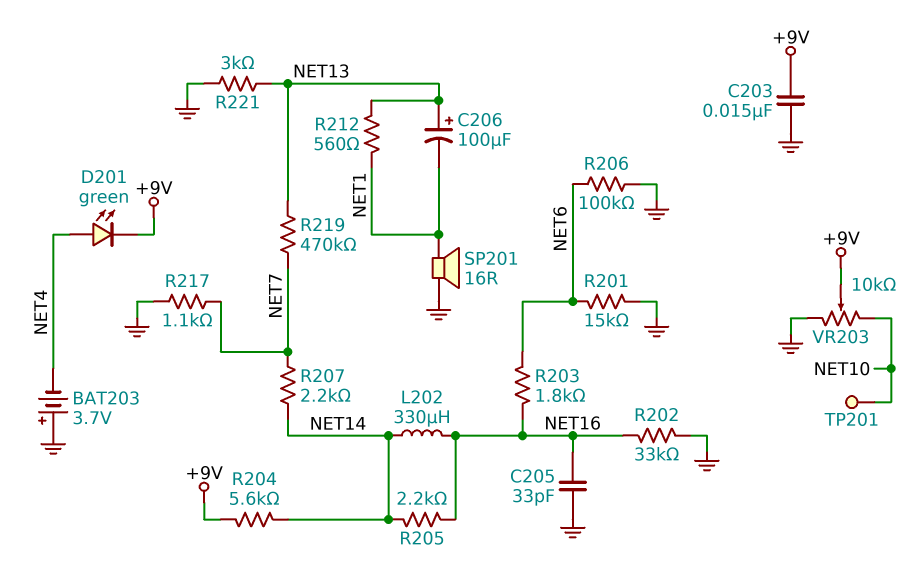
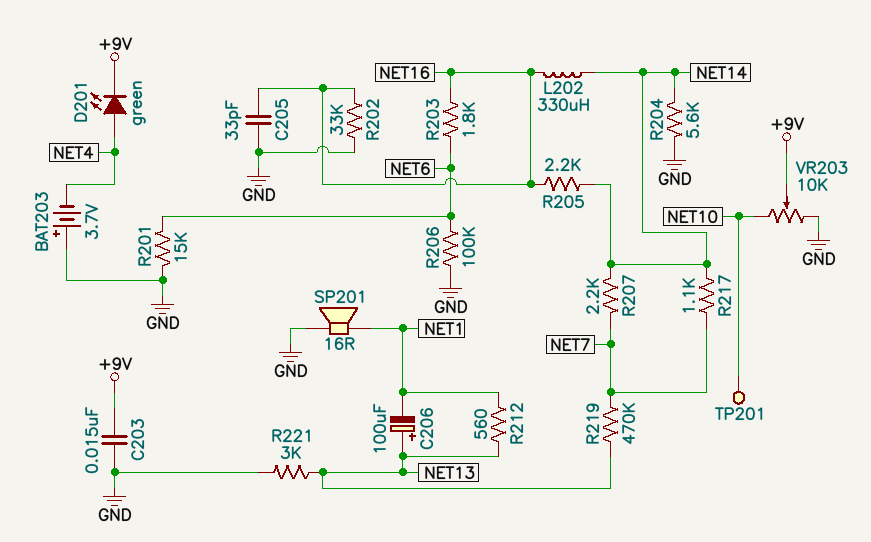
R204: 5.6k (+9V, NET14) -> 5.6k (GND, NET14)
R217: 1.1k (GND, NET7) -> 1.1k (NET7, NET14)

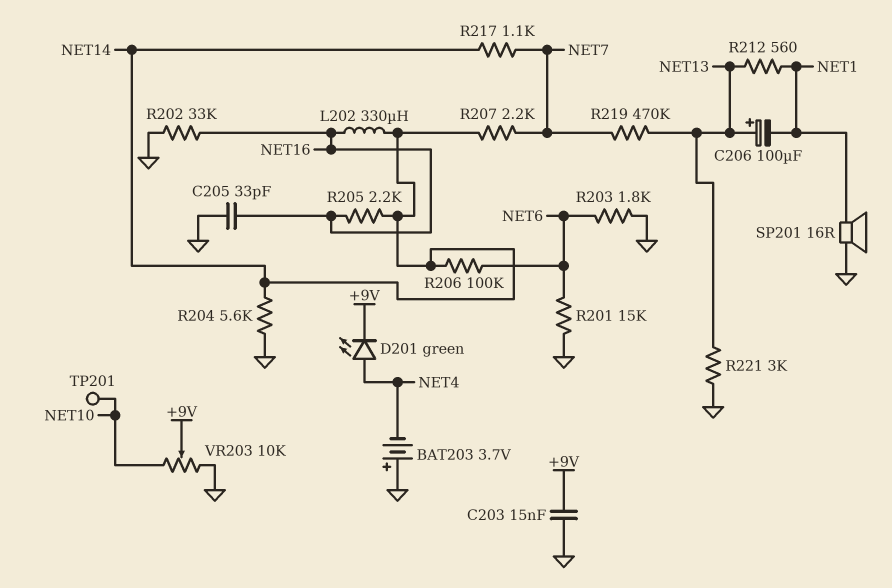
R203: 1.8k (NET6, NET16) -> 1.8k (GND, NET6)
R206: 100k (GND, NET6) -> 100k (NET6, NET14)

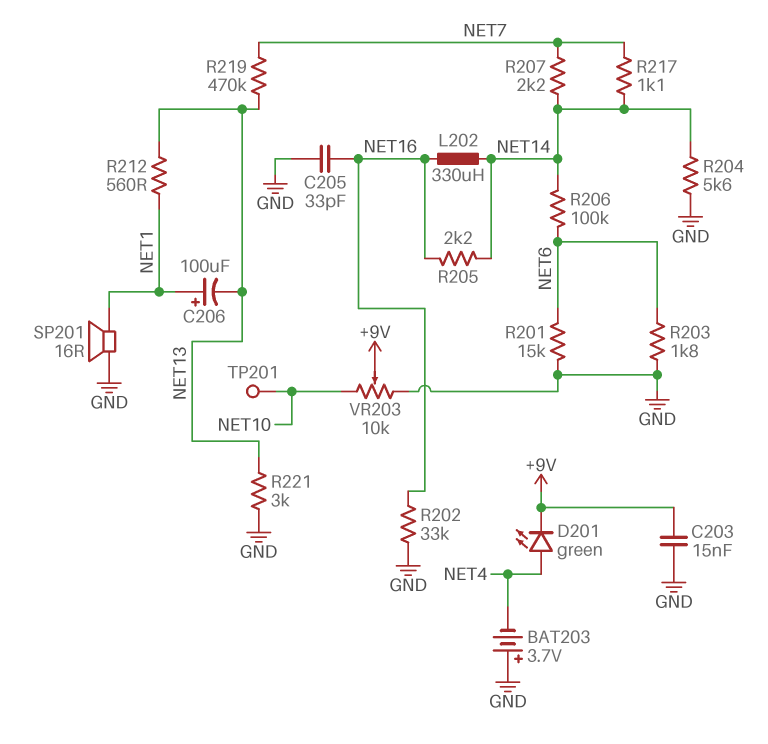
C206: 100uF (plus NET13, minus NET1) -> 100uF (plus NET1, minus NET13)

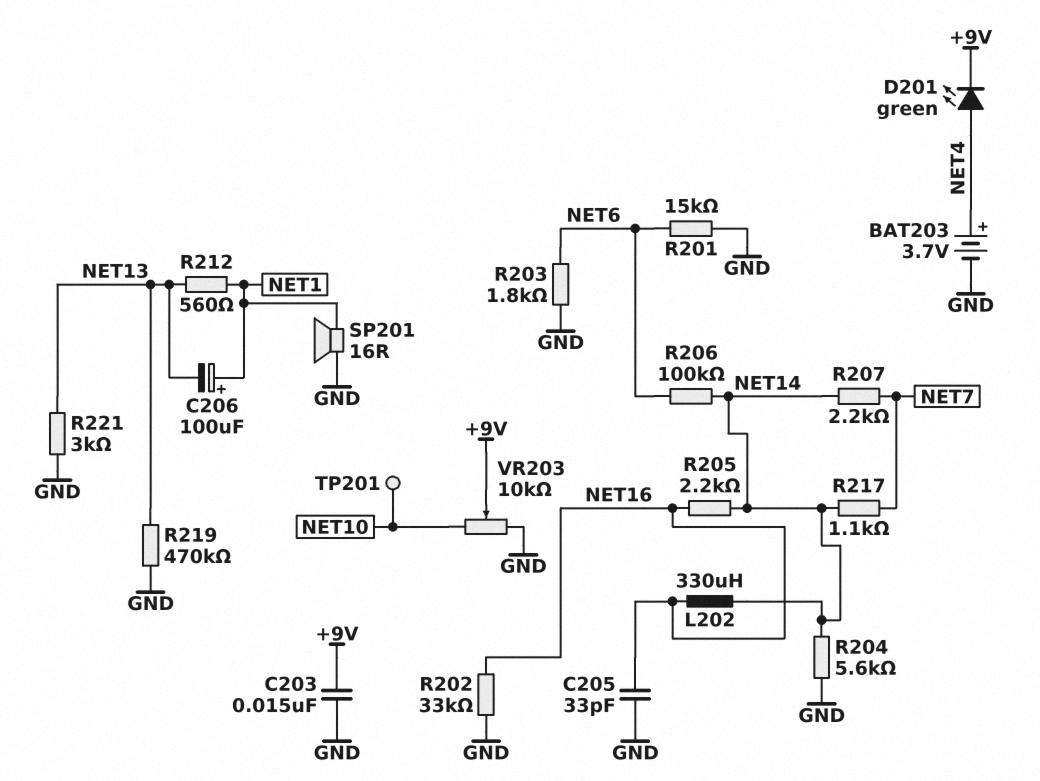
BAT203: 3.7V (plus GND, minus NET4) -> 3.7V (plus NET4, minus GND)
R219: 470k (NET7, NET13) -> 470k (GND, NET13)

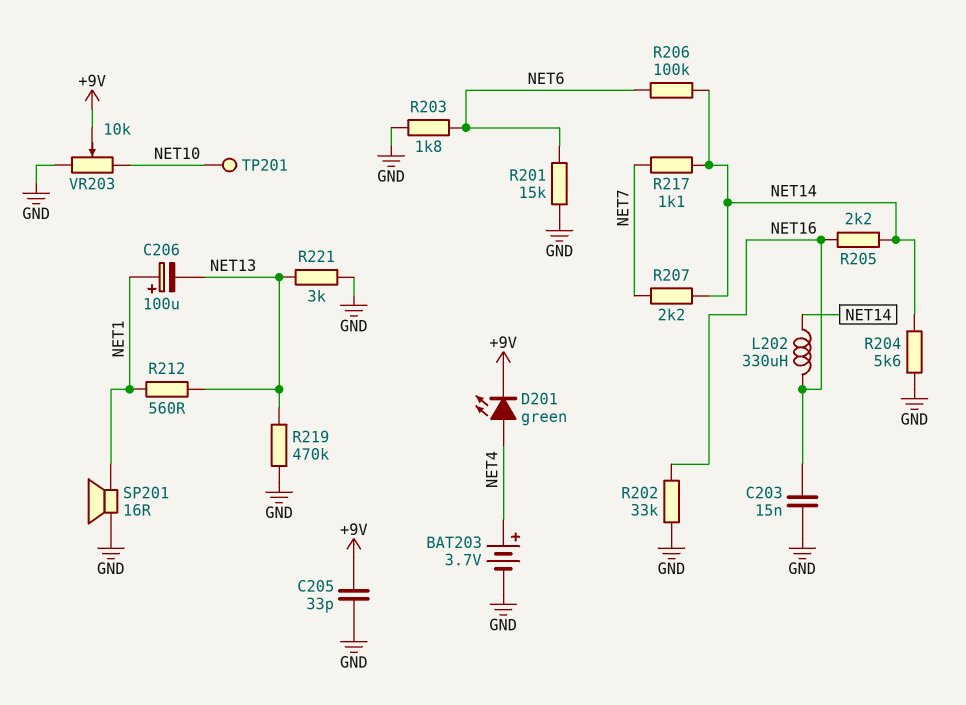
C203: 15nF (+9V, GND) -> 15nF (GND, NET16)
C205: 33pF (GND, NET16) -> 33pF (+9V, GND)

